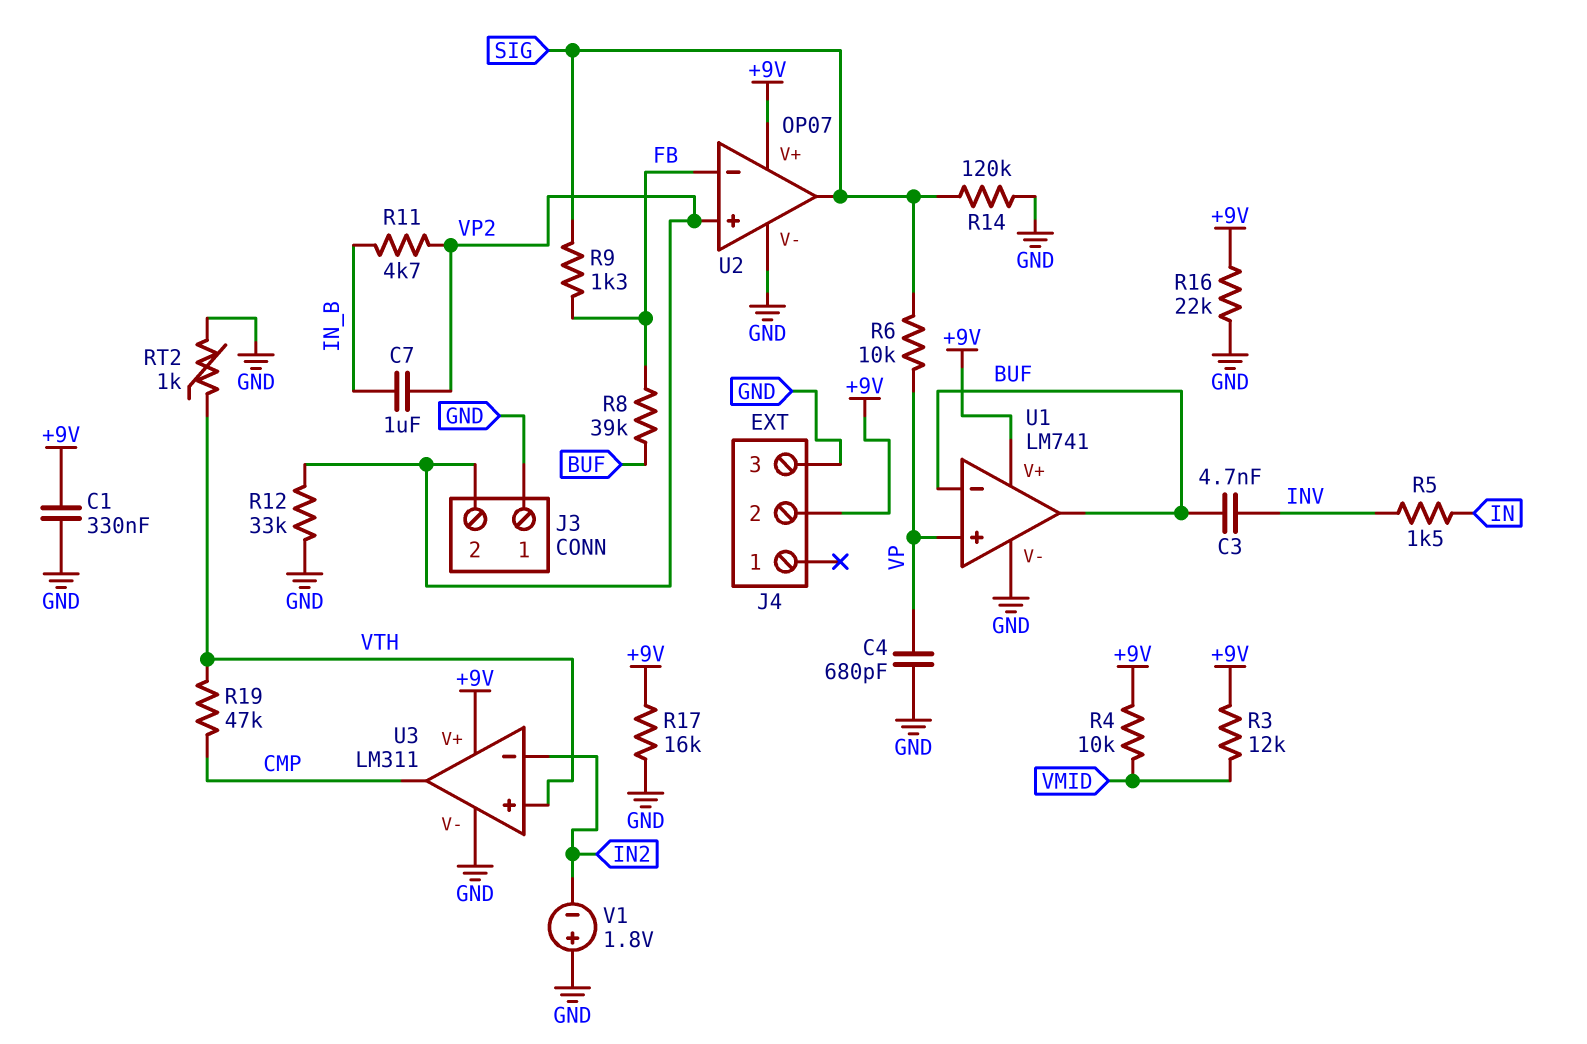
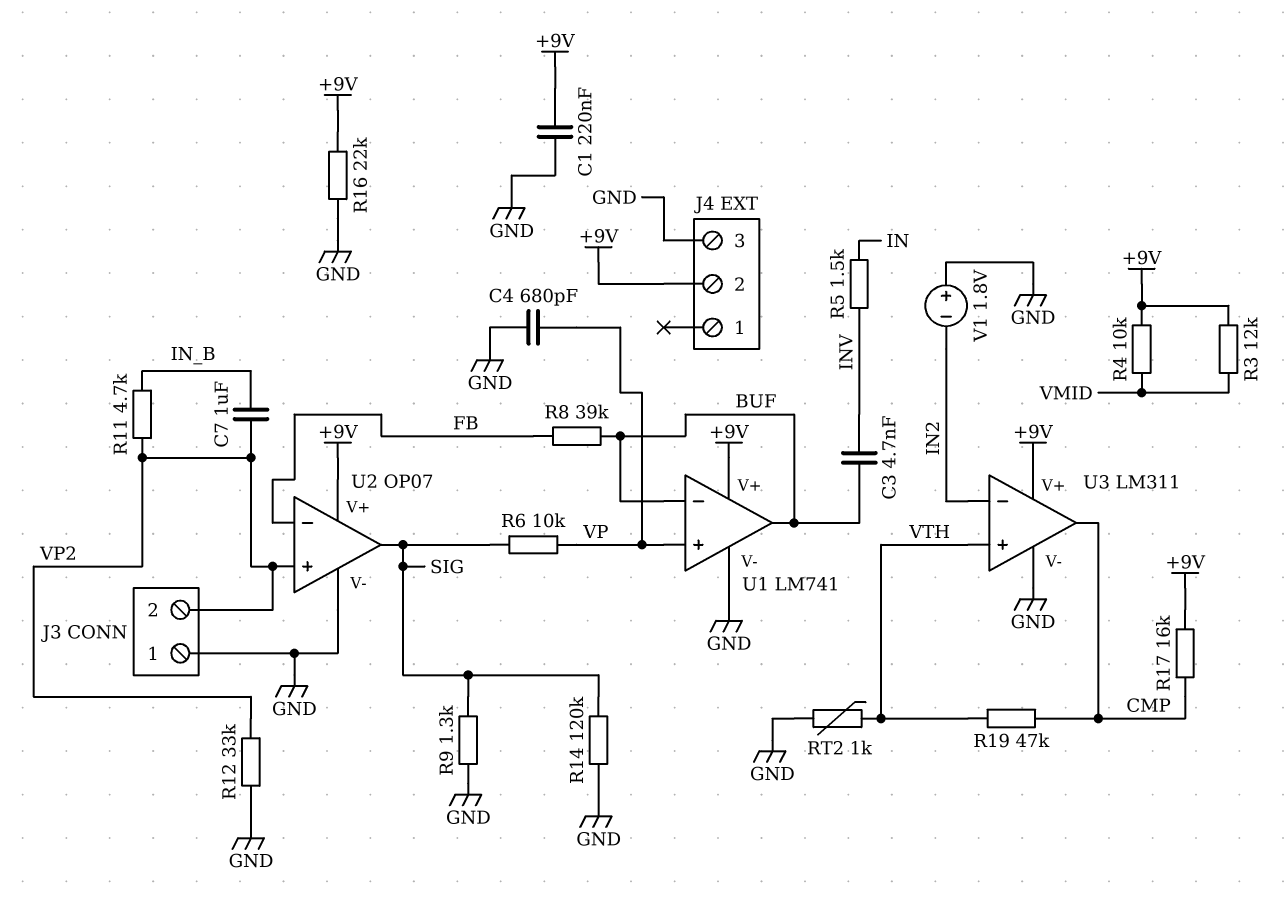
C1: 330nF (+9V, GND) -> 220nF (+9V, GND)
R9: 1.3k (FB, SIG) -> 1.3k (GND, SIG)
R17: 16k (+9V, GND) -> 16k (+9V, CMP)

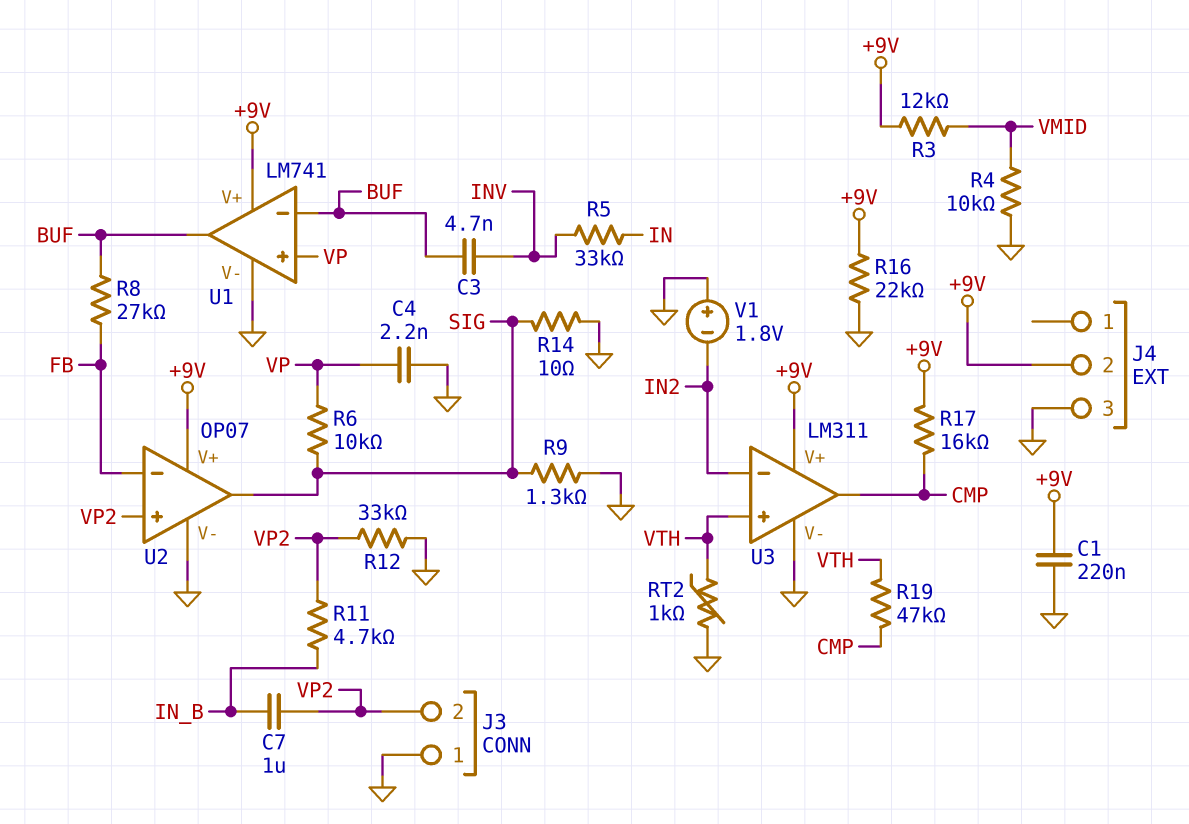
C4: 680pF (GND, VP) -> 2.2nF (GND, VP)
R4: 10k (+9V, VMID) -> 10k (GND, VMID)
R5: 1.5k (IN, INV) -> 33k (IN, INV)
R8: 39k (BUF, FB) -> 27k (BUF, FB)
R14: 120k (GND, SIG) -> 10 (GND, SIG)

